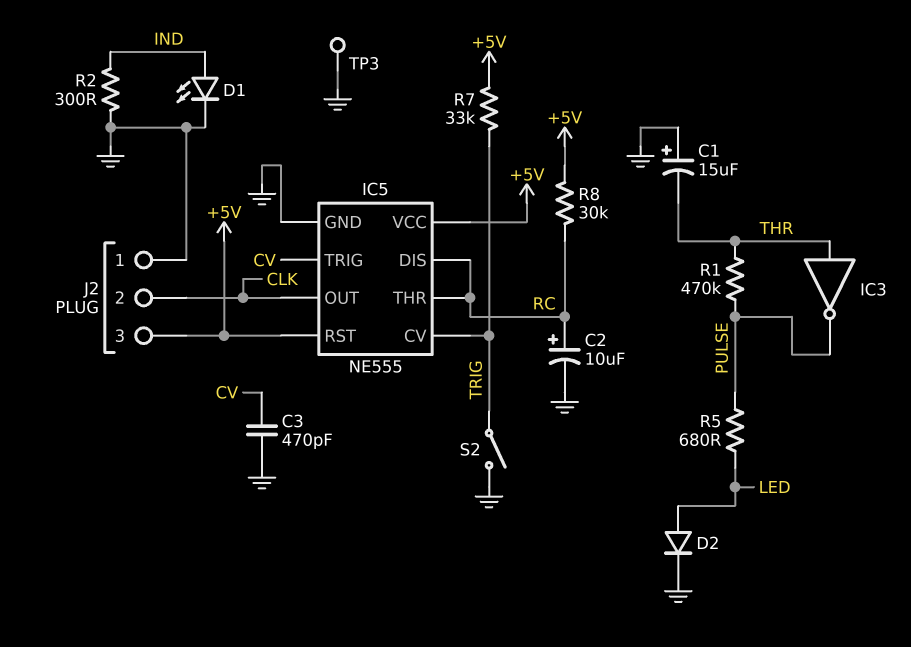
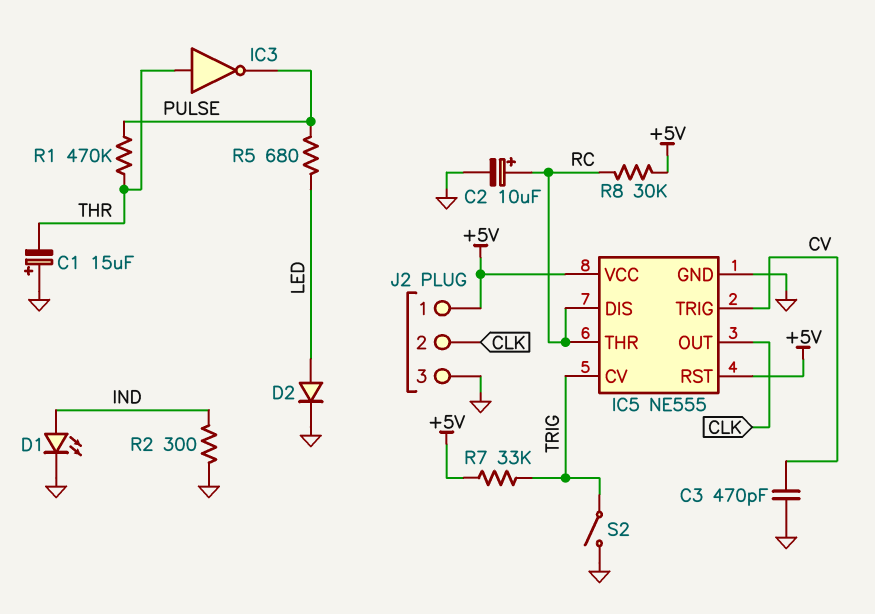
J2 pin 1: GND -> +5V
J2 pin 3: +5V -> GND
TP3: test point (GND) -> none

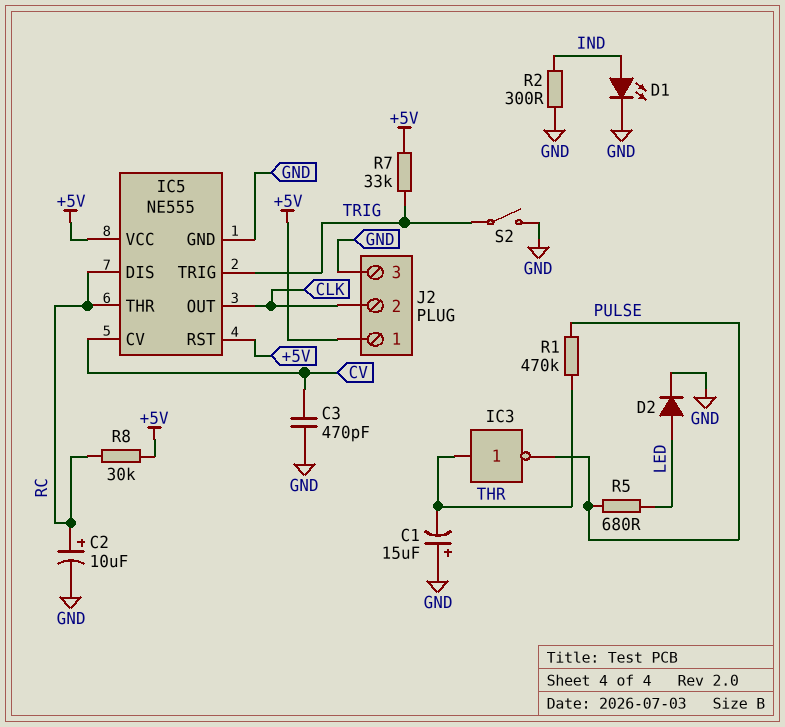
IC5 pin CV: TRIG -> CV
IC5 pin TRIG: CV -> TRIG

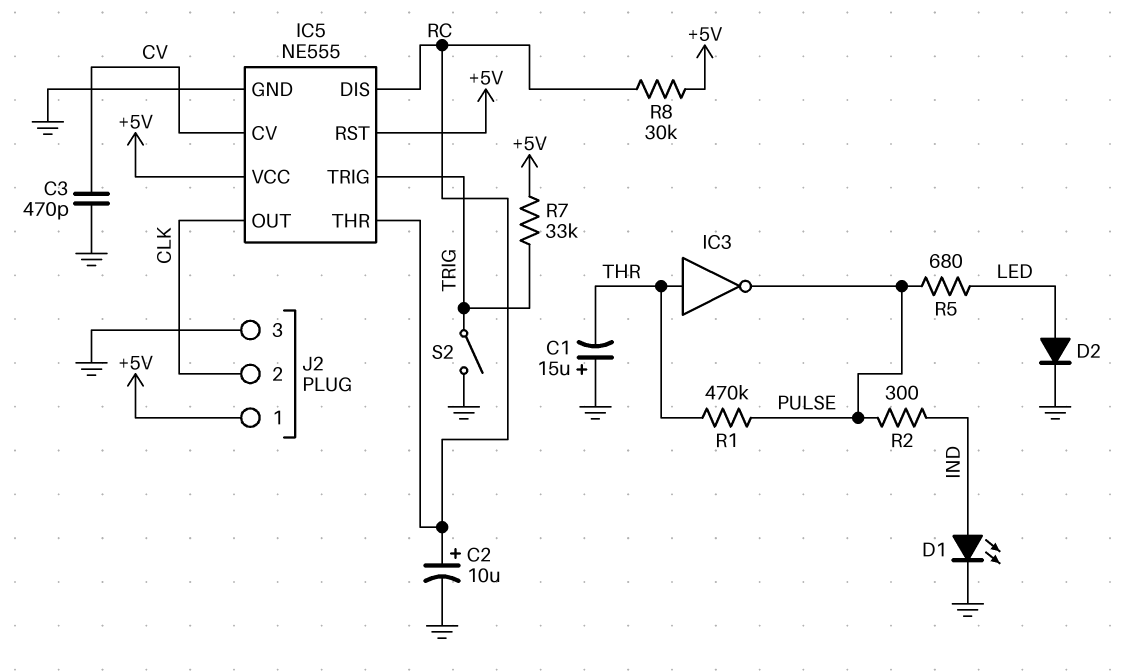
R2: 300 (GND, IND) -> 300 (IND, PULSE)

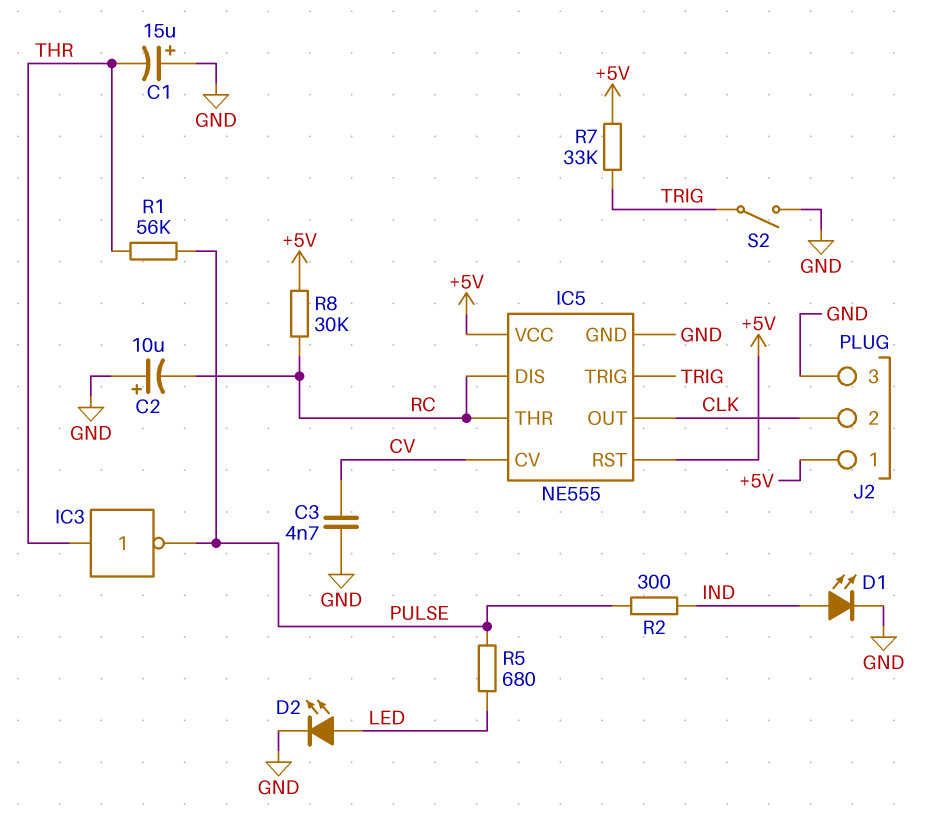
C2: 10uF (plus RC, minus GND) -> 10uF (plus GND, minus RC)
C3: 470pF (CV, GND) -> 4.7nF (CV, GND)
D2: diode (A LED, K GND) -> LED (A LED, K GND)
R1: 470k (PULSE, THR) -> 56k (PULSE, THR)

